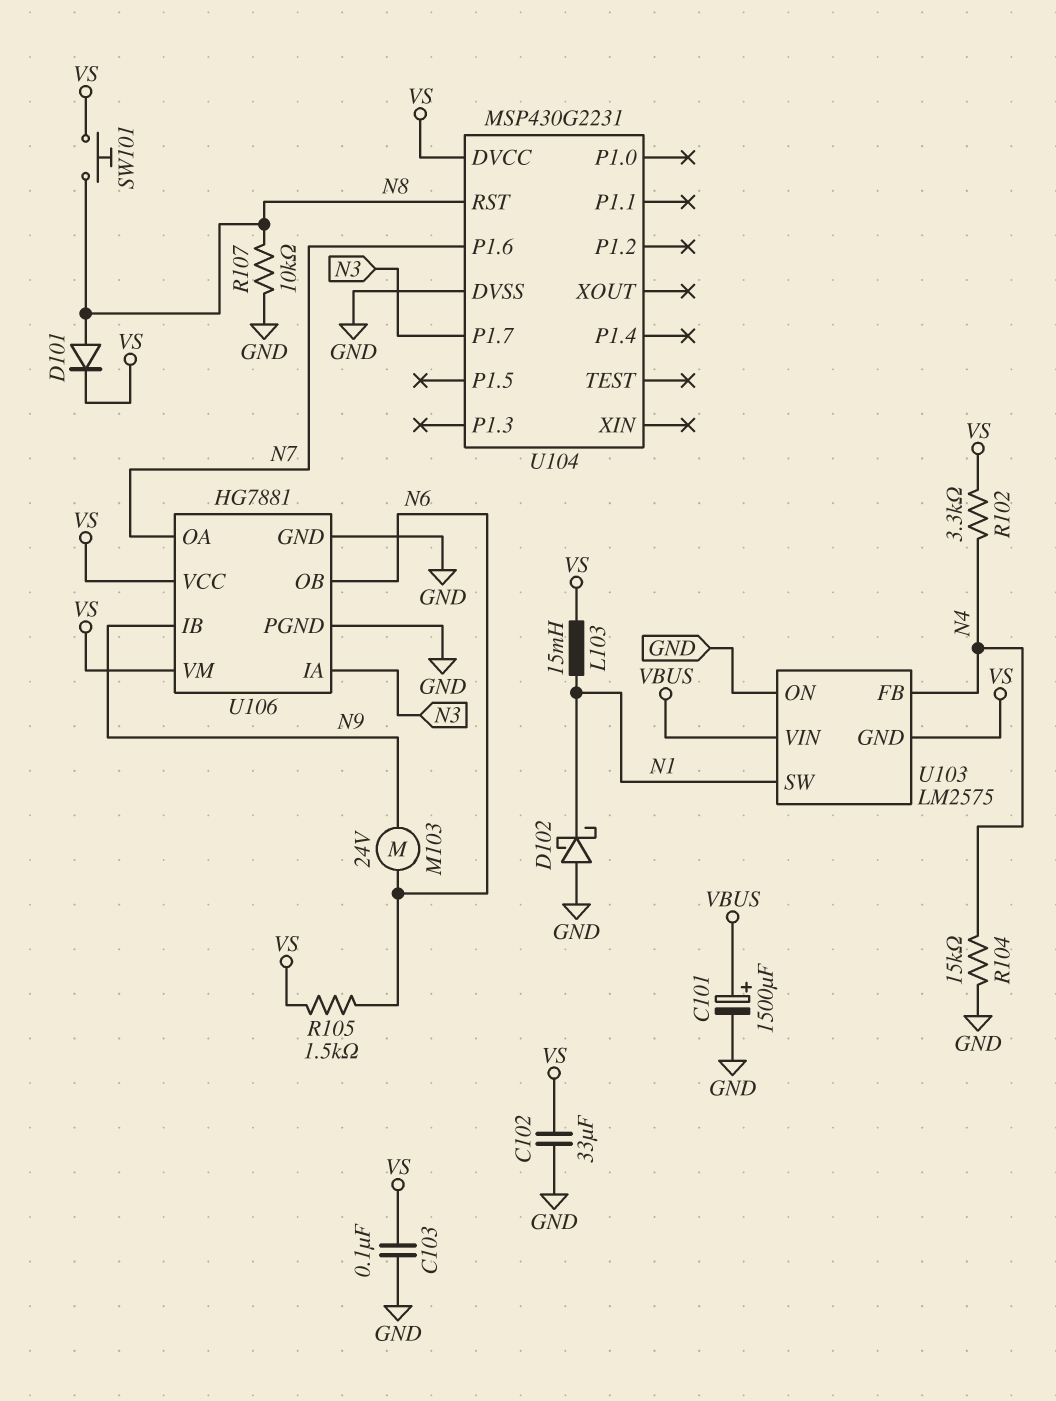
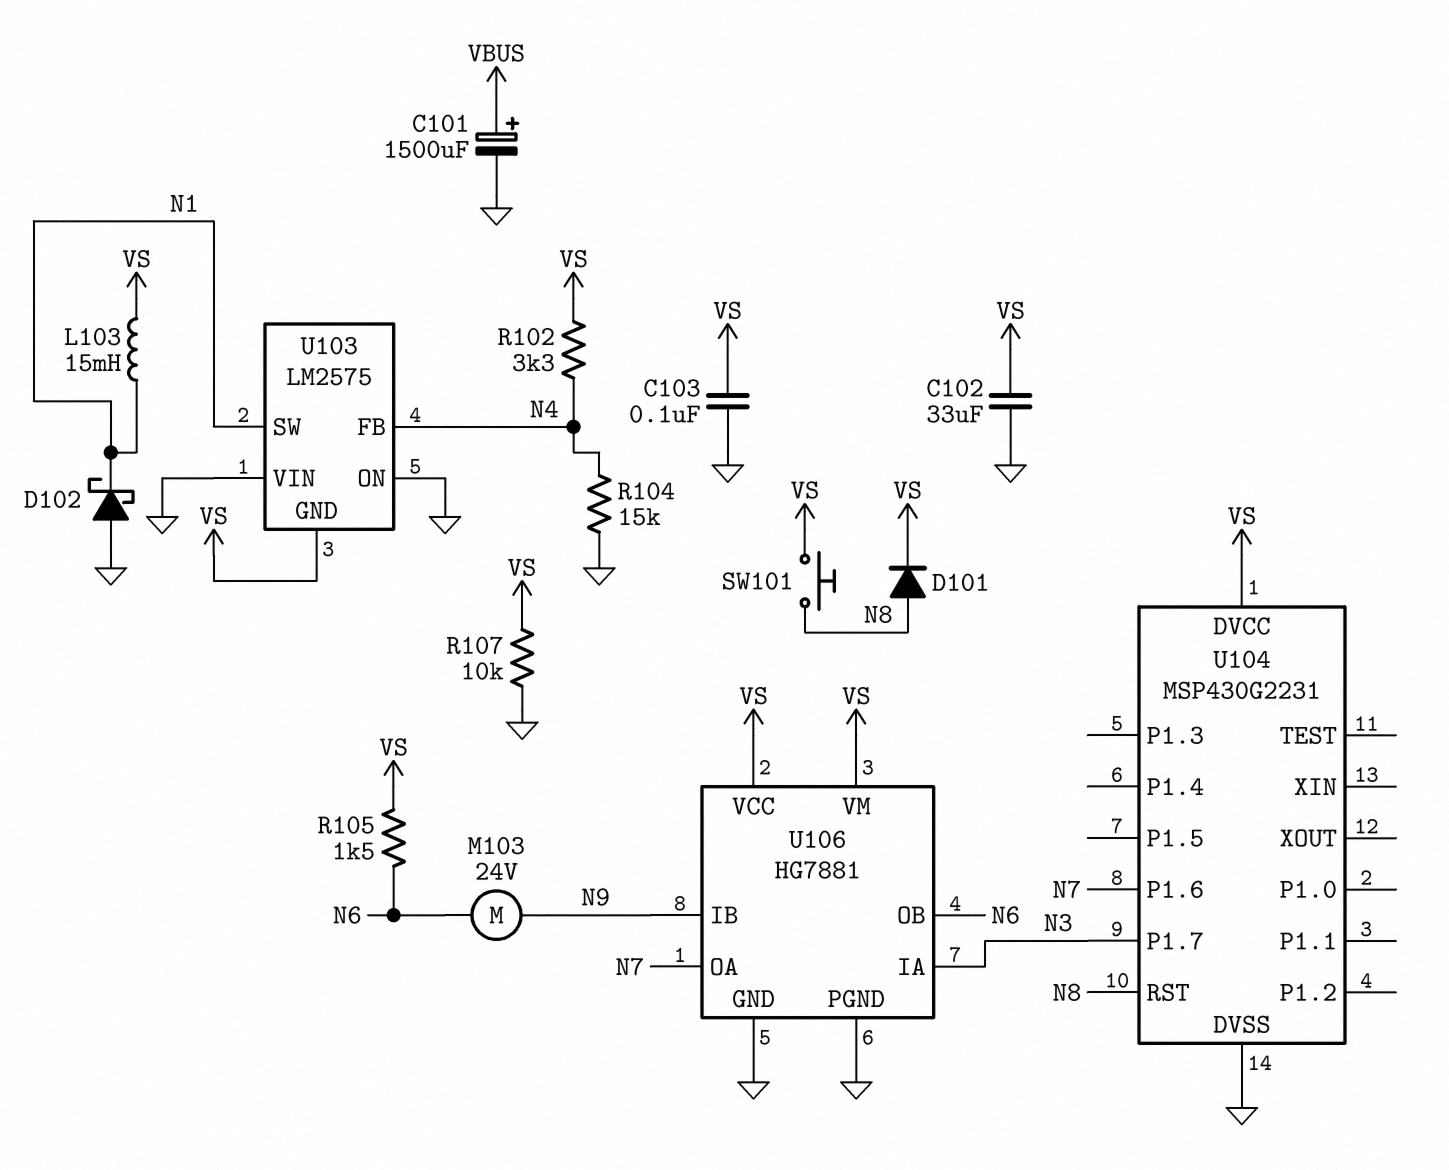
R107: 10k (GND, N8) -> 10k (GND, VS)
U103 pin VIN: VBUS -> GND

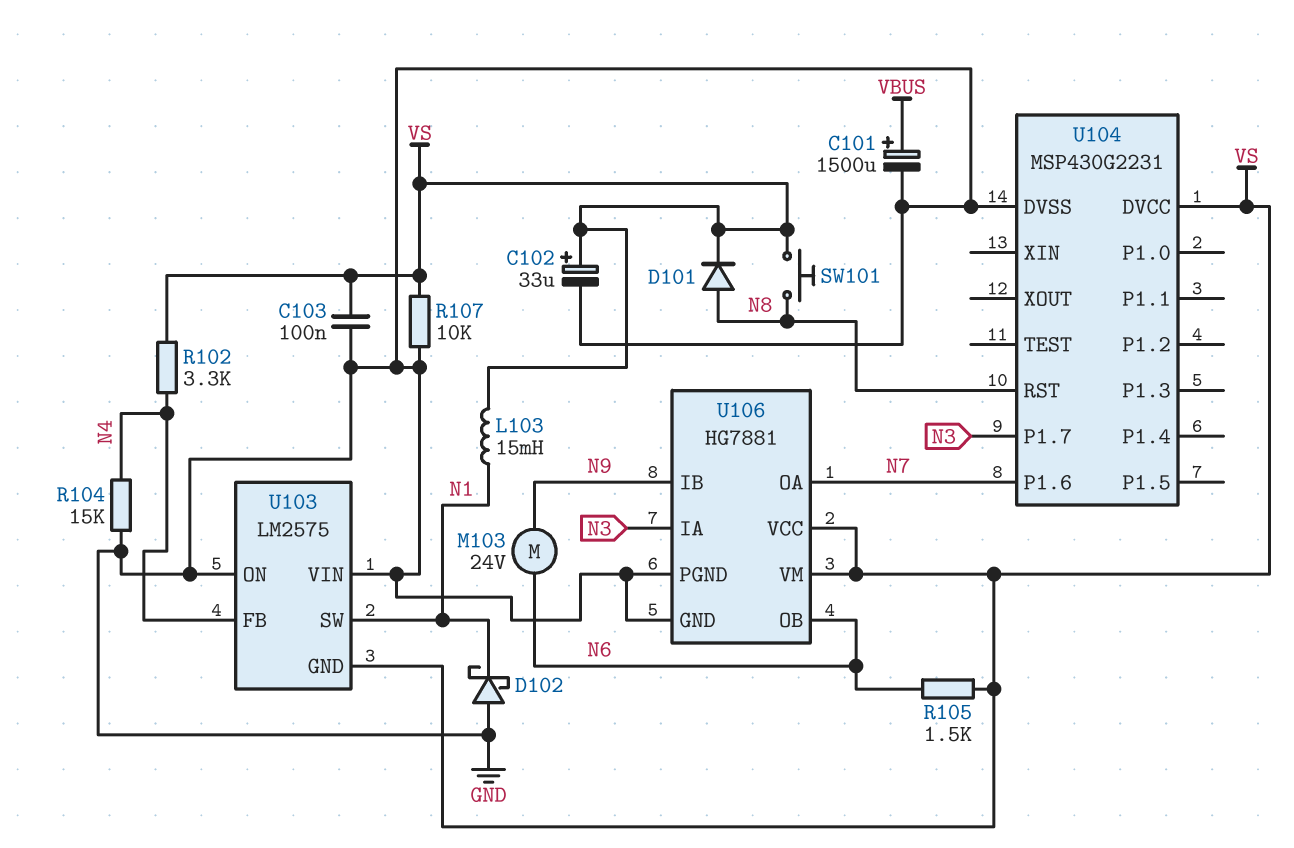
C102: 33uF (GND, VS) -> 33uF (plus VS, minus GND)

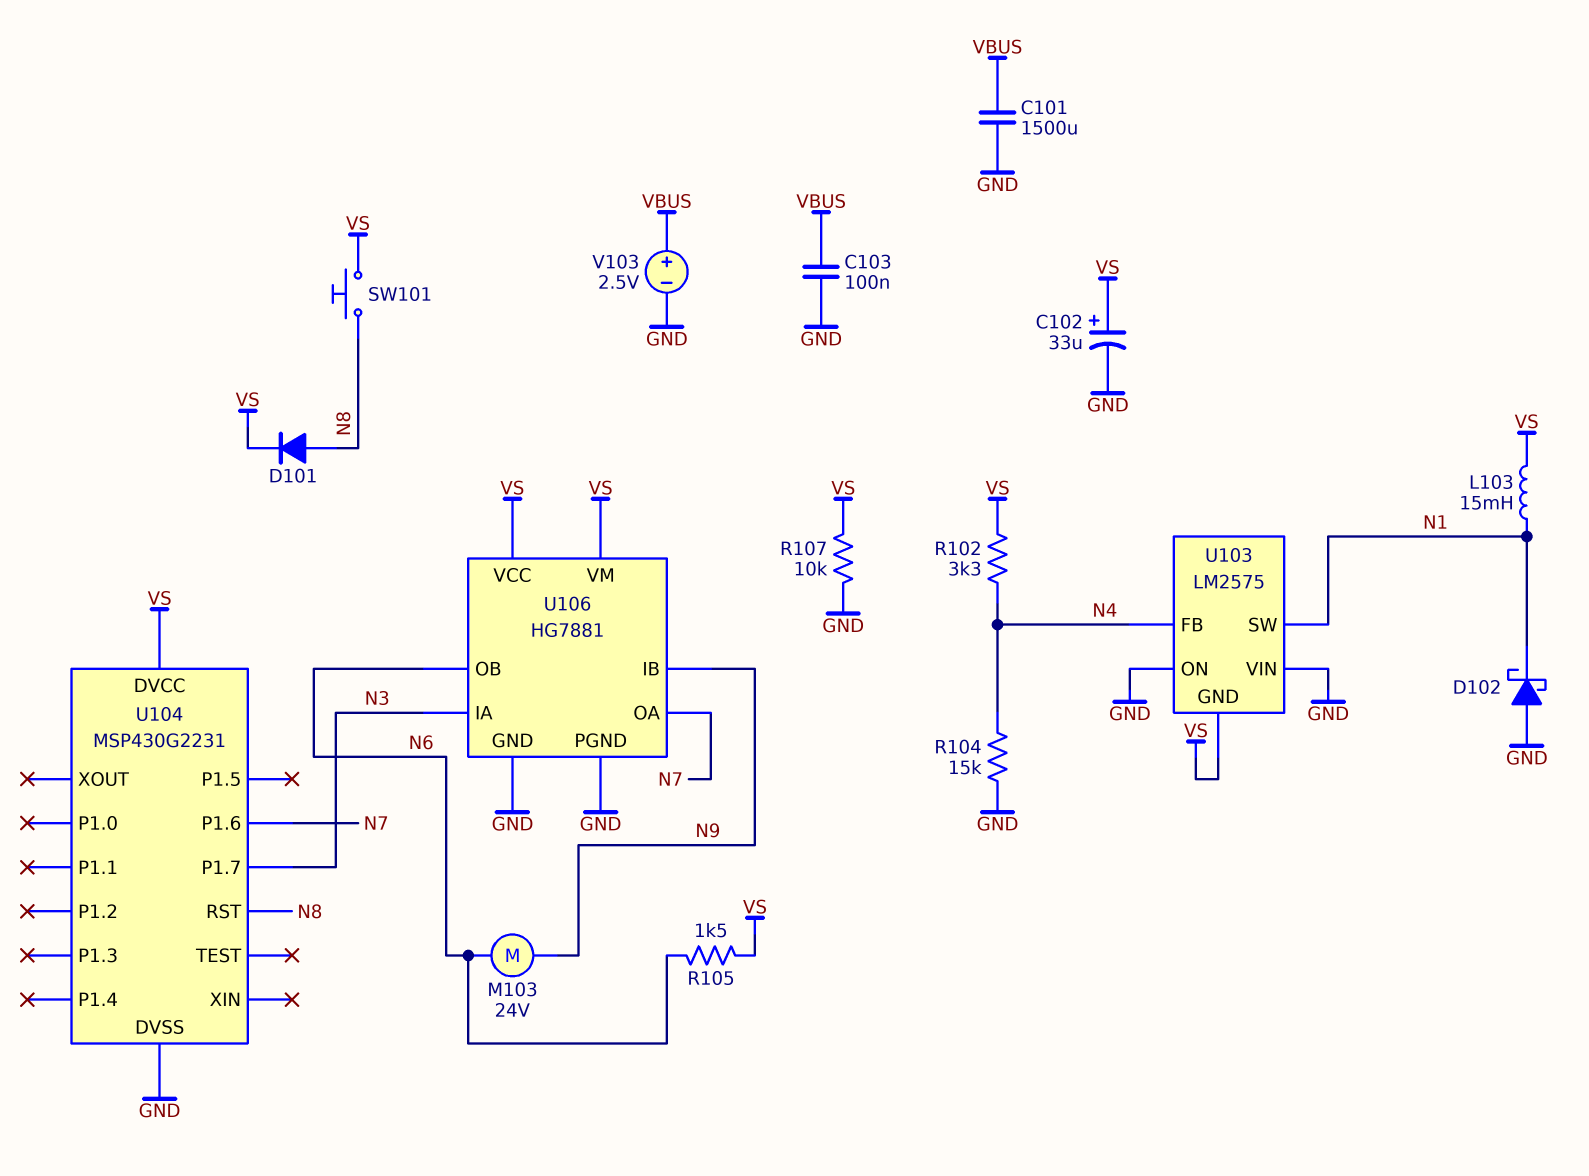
C101: 1500uF (plus VBUS, minus GND) -> 1500uF (GND, VBUS)
C103: 100nF (GND, VS) -> 100nF (GND, VBUS)
V103: none -> 2.5V (plus VBUS, minus GND)

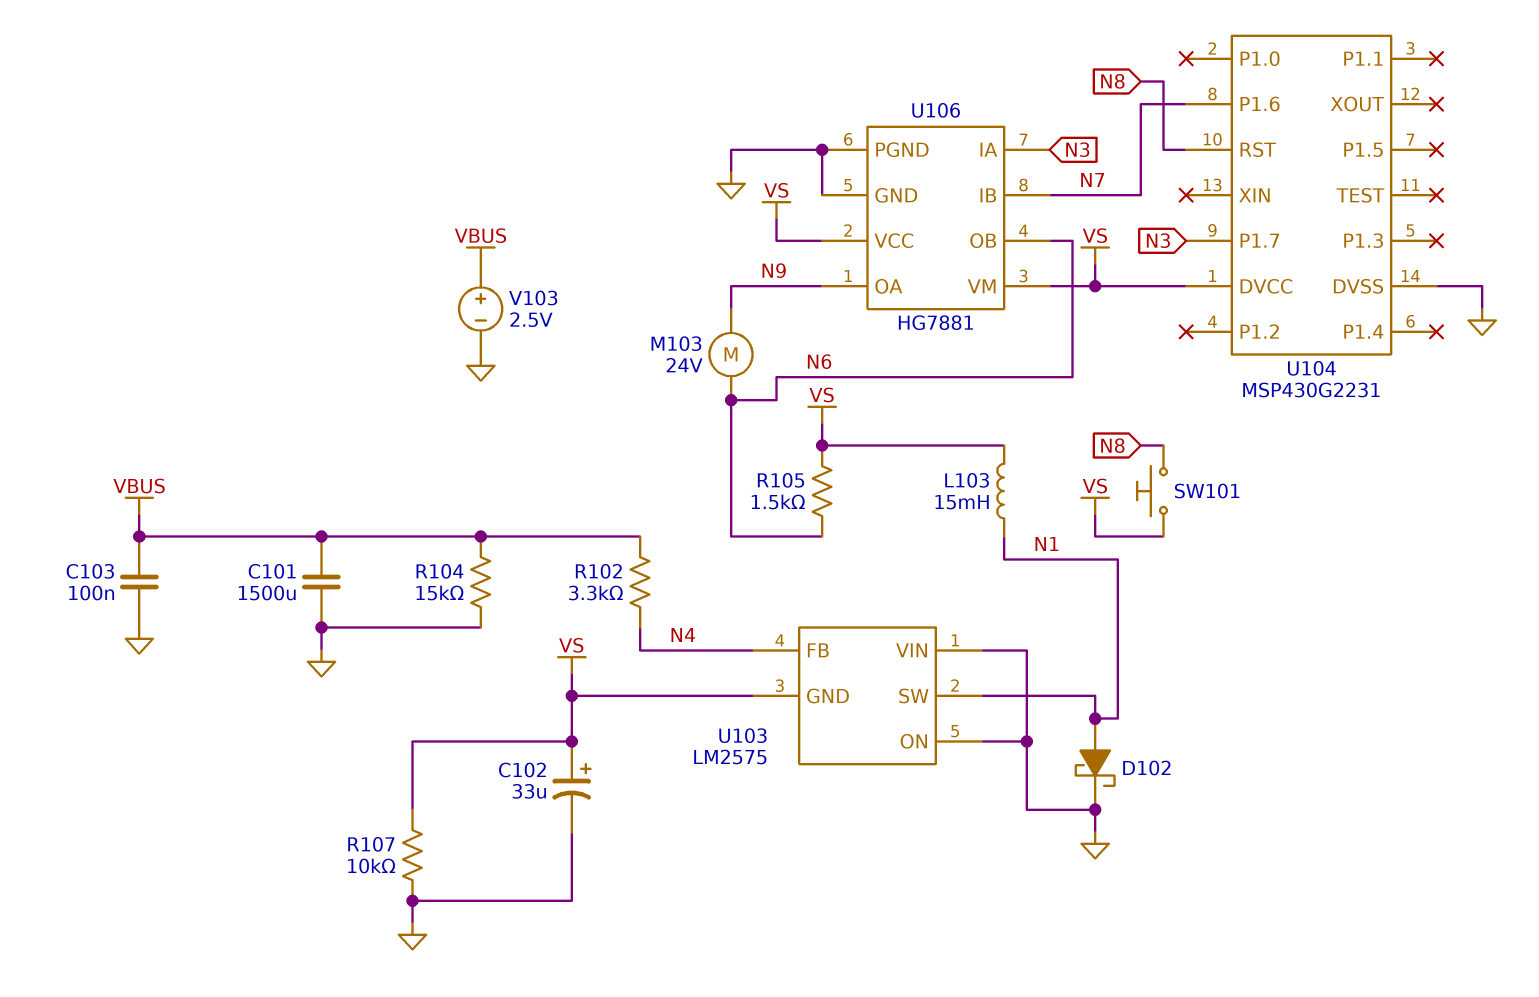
D101: diode (A N8, K VS) -> none
D102: schottky (A GND, K N1) -> schottky (A N1, K GND)
R102: 3.3k (N4, VS) -> 3.3k (N4, VBUS)
R104: 15k (GND, N4) -> 15k (GND, VBUS)
U106 pin IB: N9 -> N7
U106 pin OA: N7 -> N9

